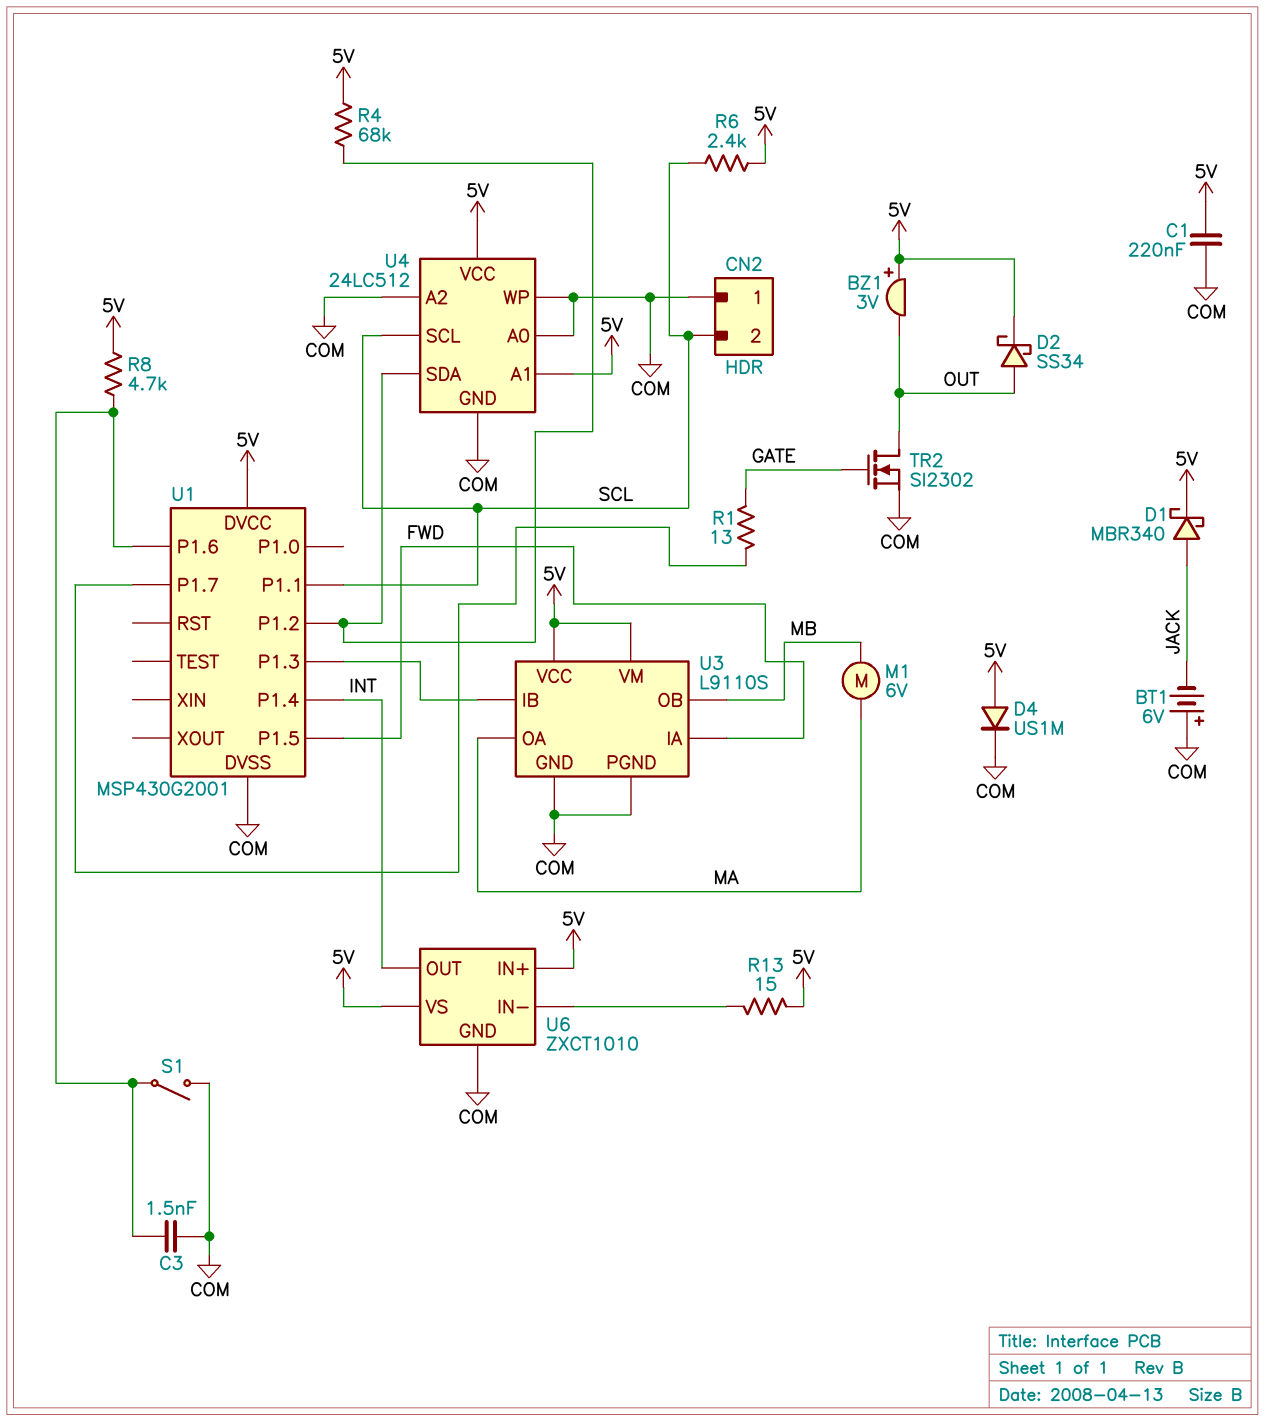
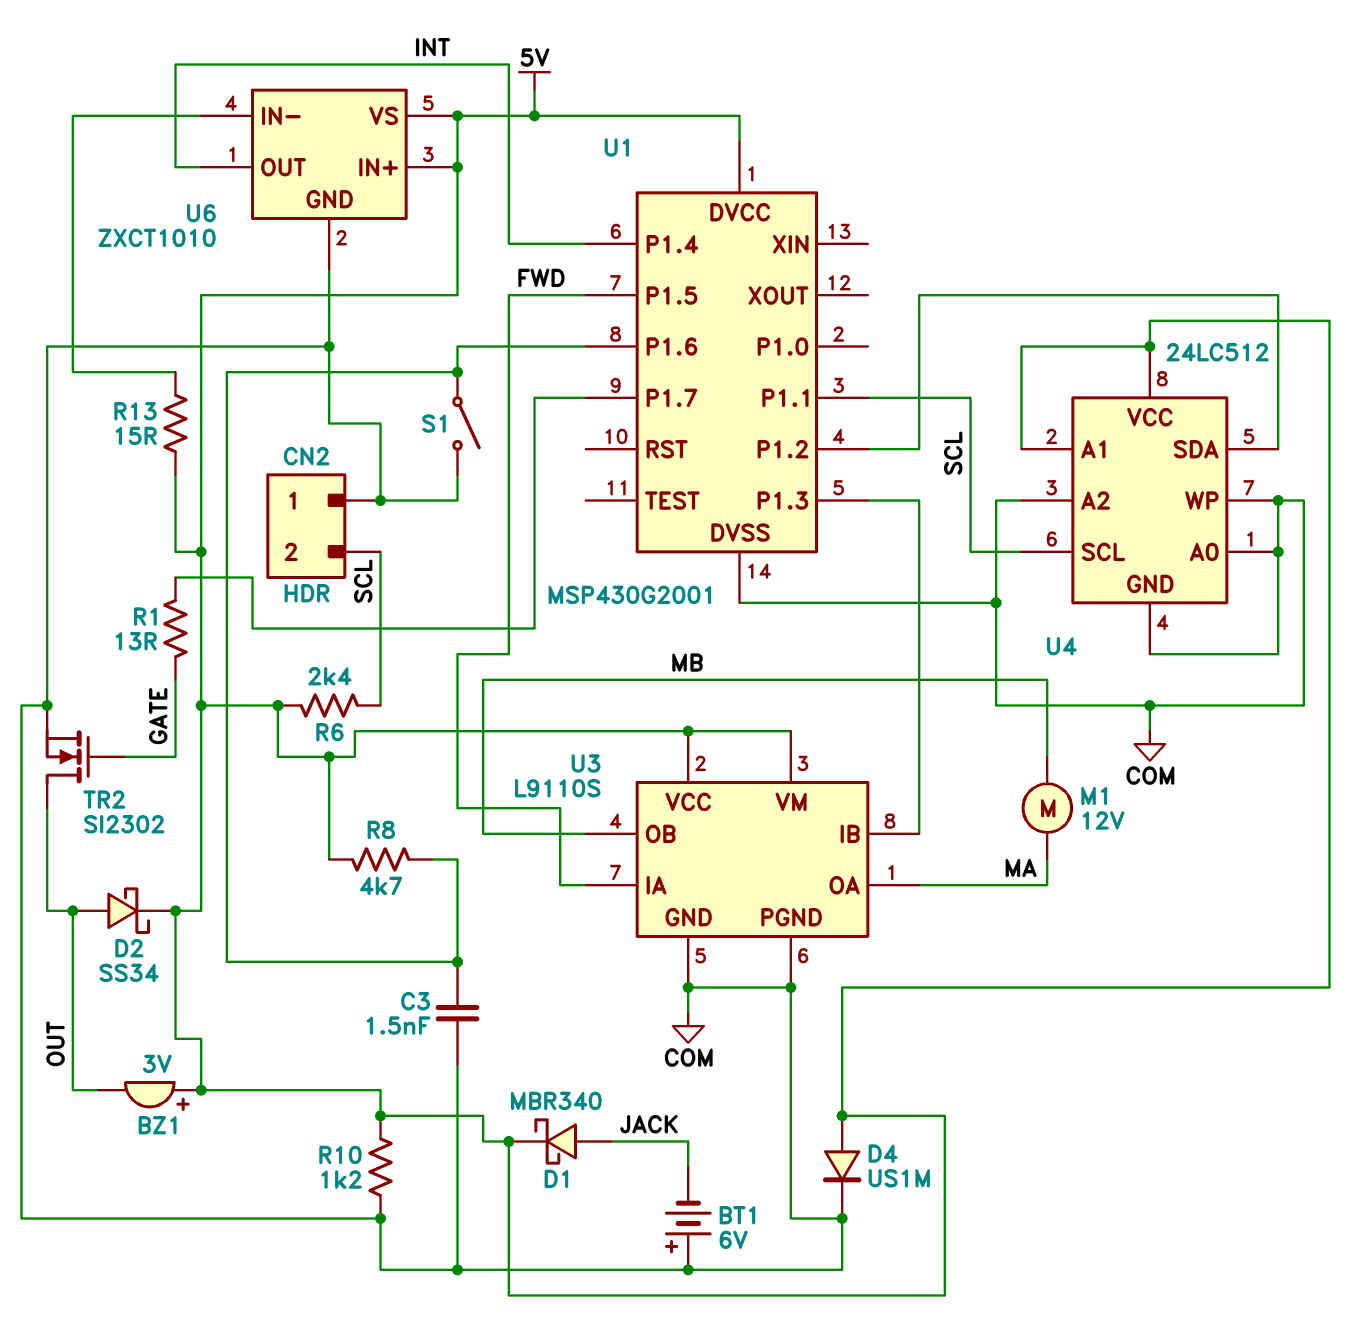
C1: 220nF (5V, COM) -> none
M1: motor 6V (MA, MB) -> motor 12V (MA, MB)
R4: 68k (5V, U1/P1.2) -> none
R10: none -> 1.2k (5V, COM)

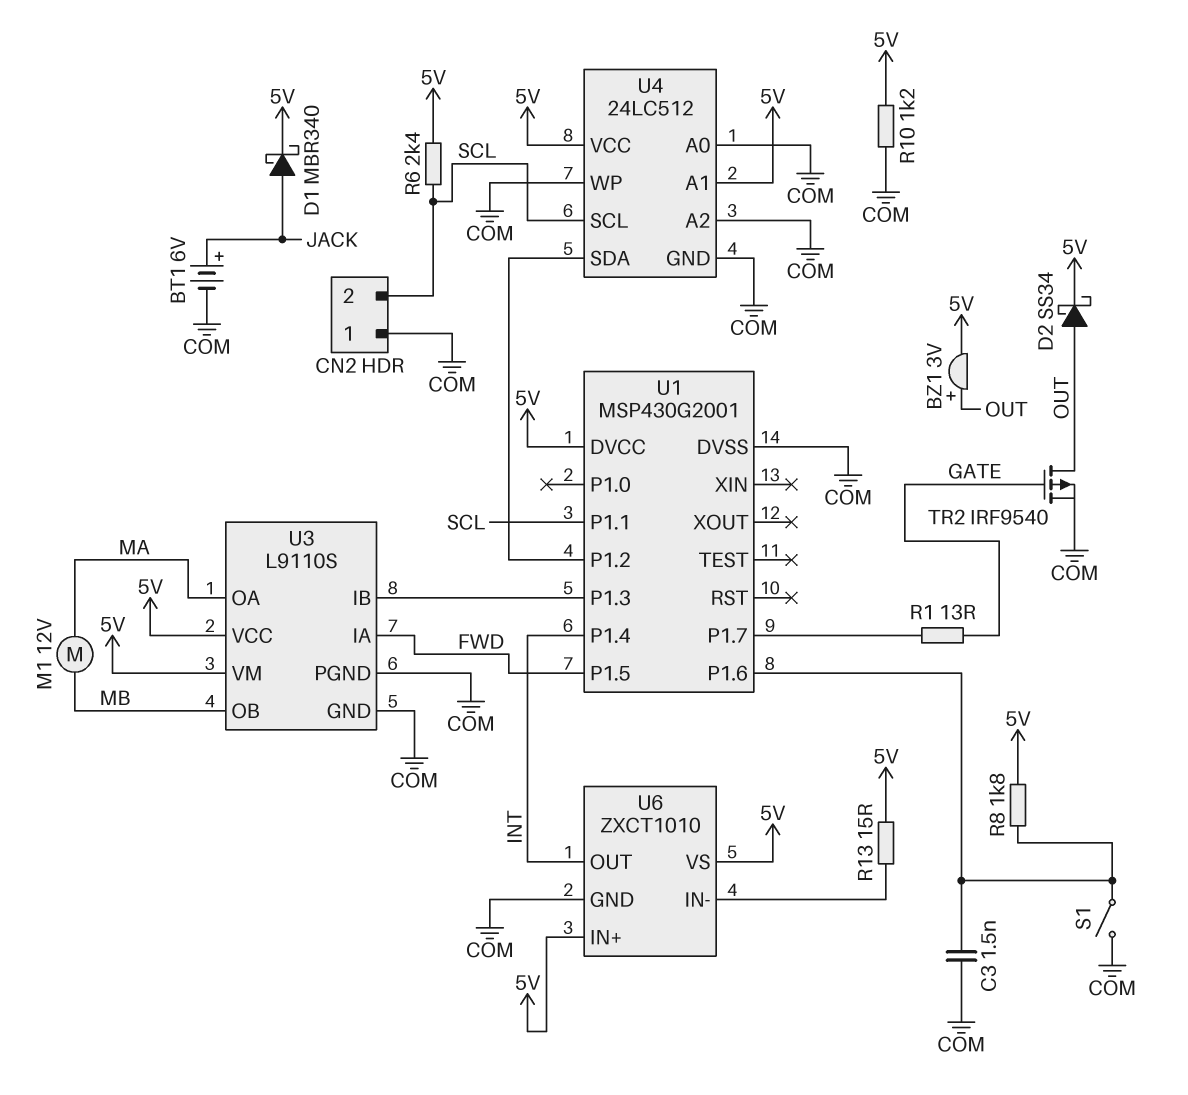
BT1: 6V (plus COM, minus JACK) -> 6V (plus JACK, minus COM)
BZ1: buzzer 3V (plus 5V, minus OUT) -> buzzer 3V (plus OUT, minus 5V)
D4: diode US1M (A 5V, K COM) -> none
R8: 4.7k (5V, U1/P1.6) -> 1.8k (5V, U1/P1.6)
TR2: NMOS SI2302 (G GATE, D OUT, S COM) -> PMOS IRF9540 (G GATE, D OUT, S COM)

